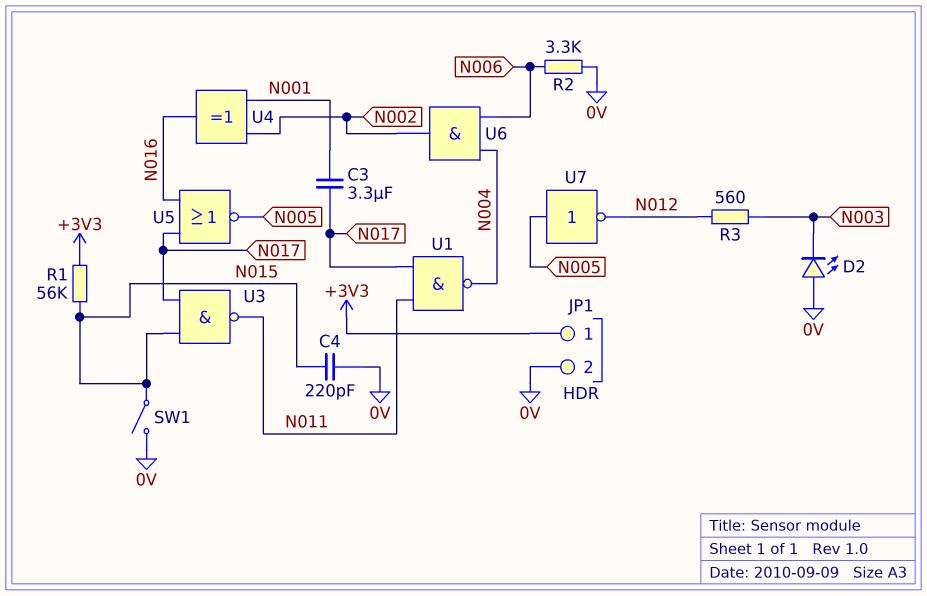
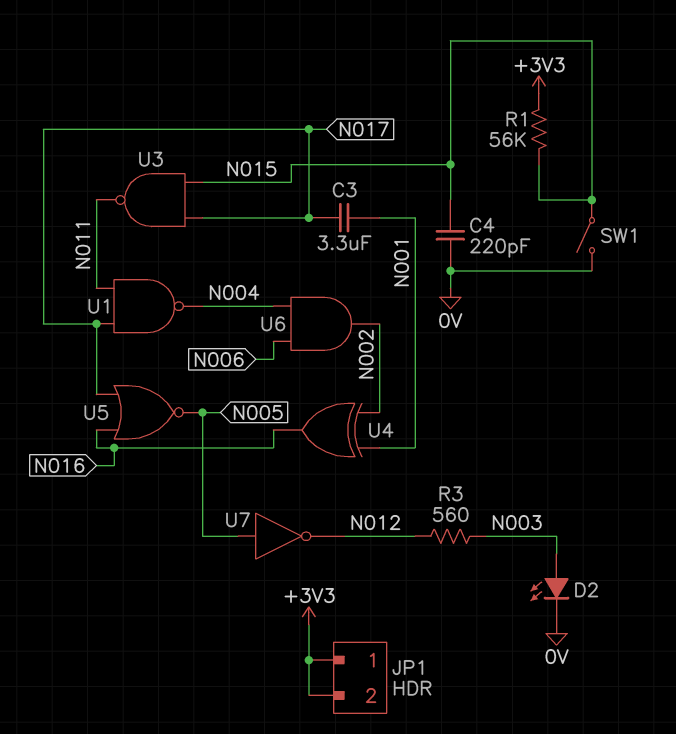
D2: LED (A 0V, K N003) -> LED (A N003, K 0V)
JP1 pin 2: 0V -> +3V3
R2: 3.3k (0V, N006) -> none

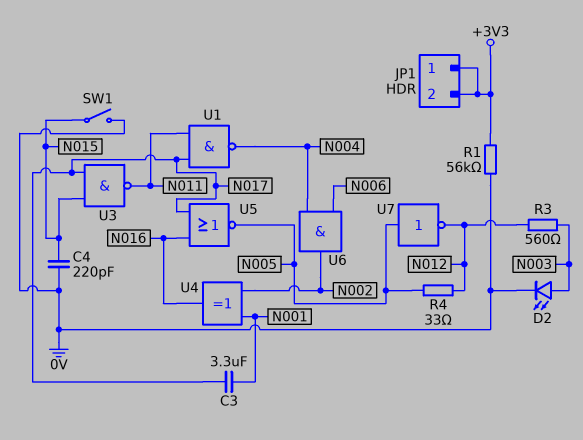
R1: 56k (+3V3, N015) -> 56k (+3V3, 0V)
R4: none -> 33 (N005, N012)

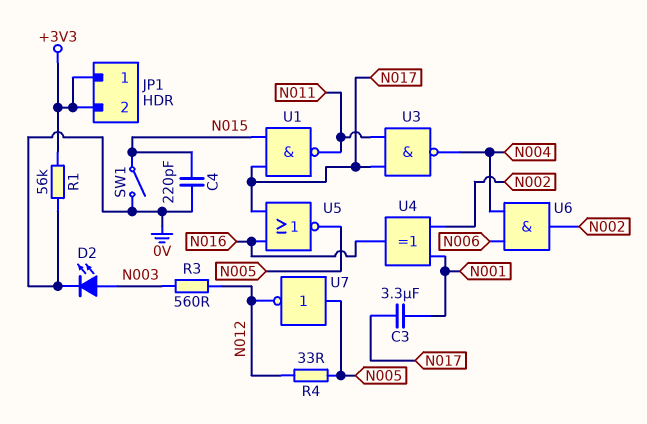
U1: NAND (in N011, in N017, out N004) -> NAND (in N015, in N017, out N011)
U3: NAND (in N015, in N017, out N011) -> NAND (in N011, in N017, out N004)

